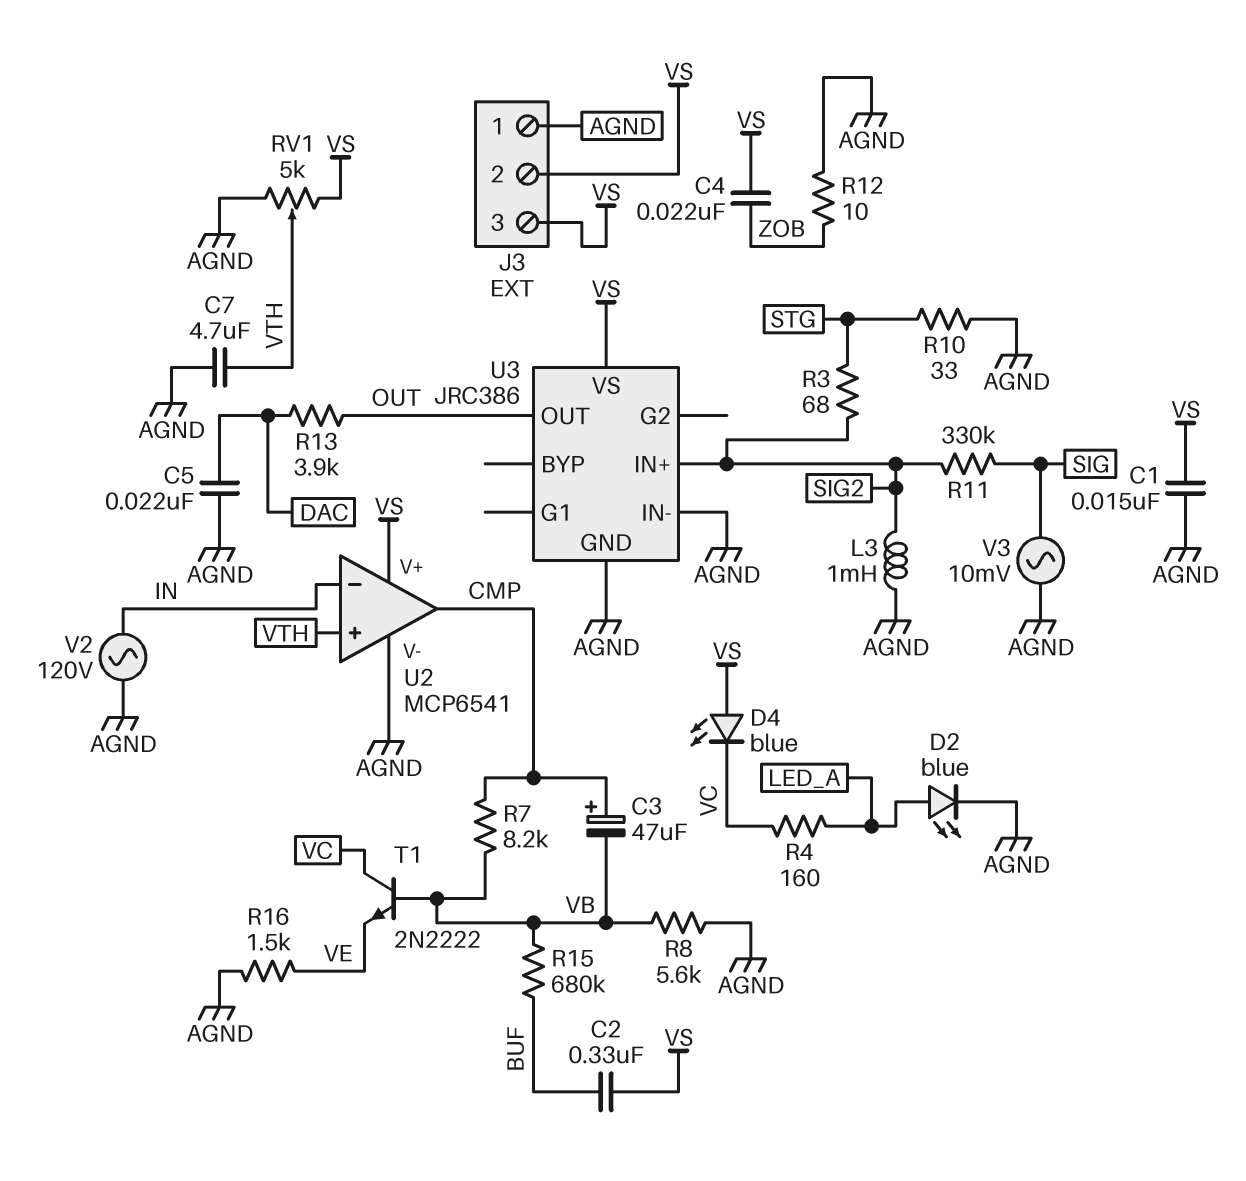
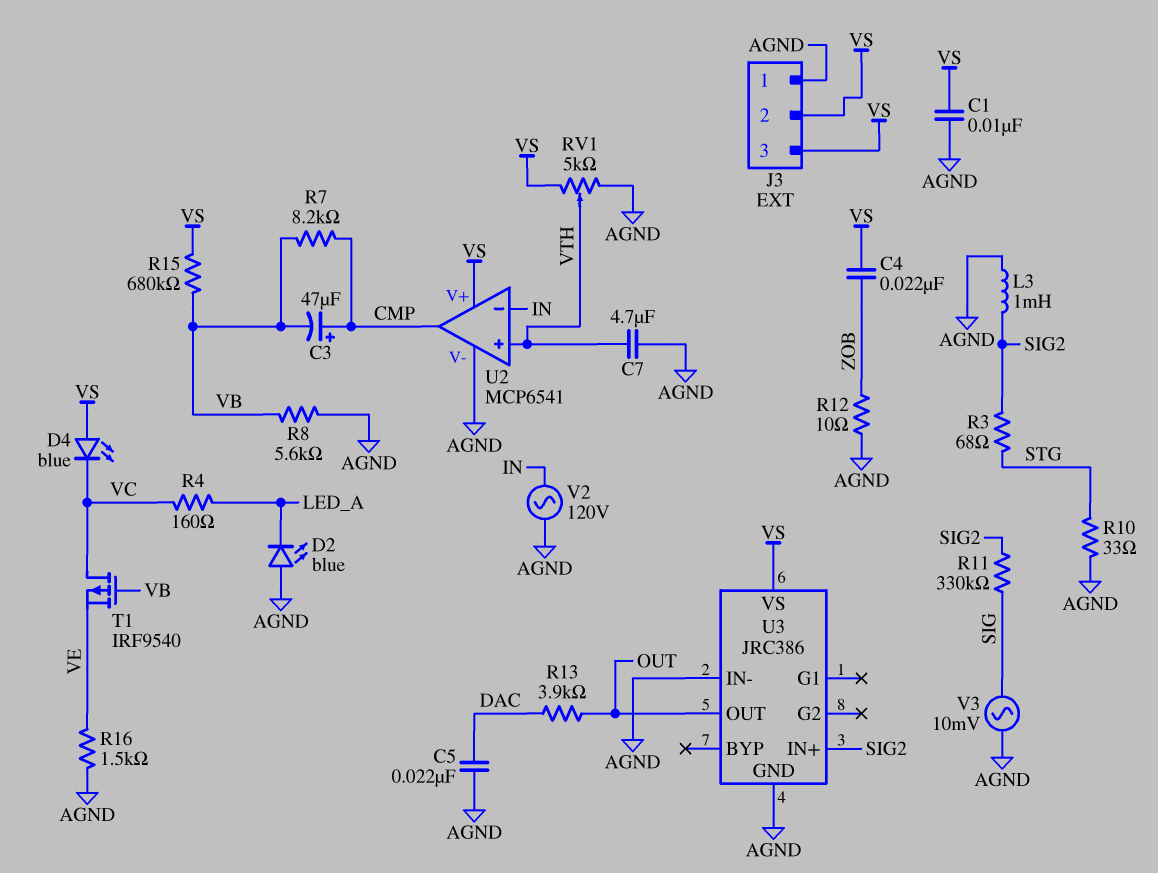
C1: 15nF (AGND, VS) -> 10nF (AGND, VS)
C2: 330nF (BUF, VS) -> none
D2: LED blue (A LED_A, K AGND) -> LED blue (A AGND, K LED_A)
R15: 680k (BUF, VB) -> 680k (VB, VS)
T1: NPN 2N2222 (B VB, C VC, E VE) -> PMOS IRF9540 (G VB, D VC, S VE)

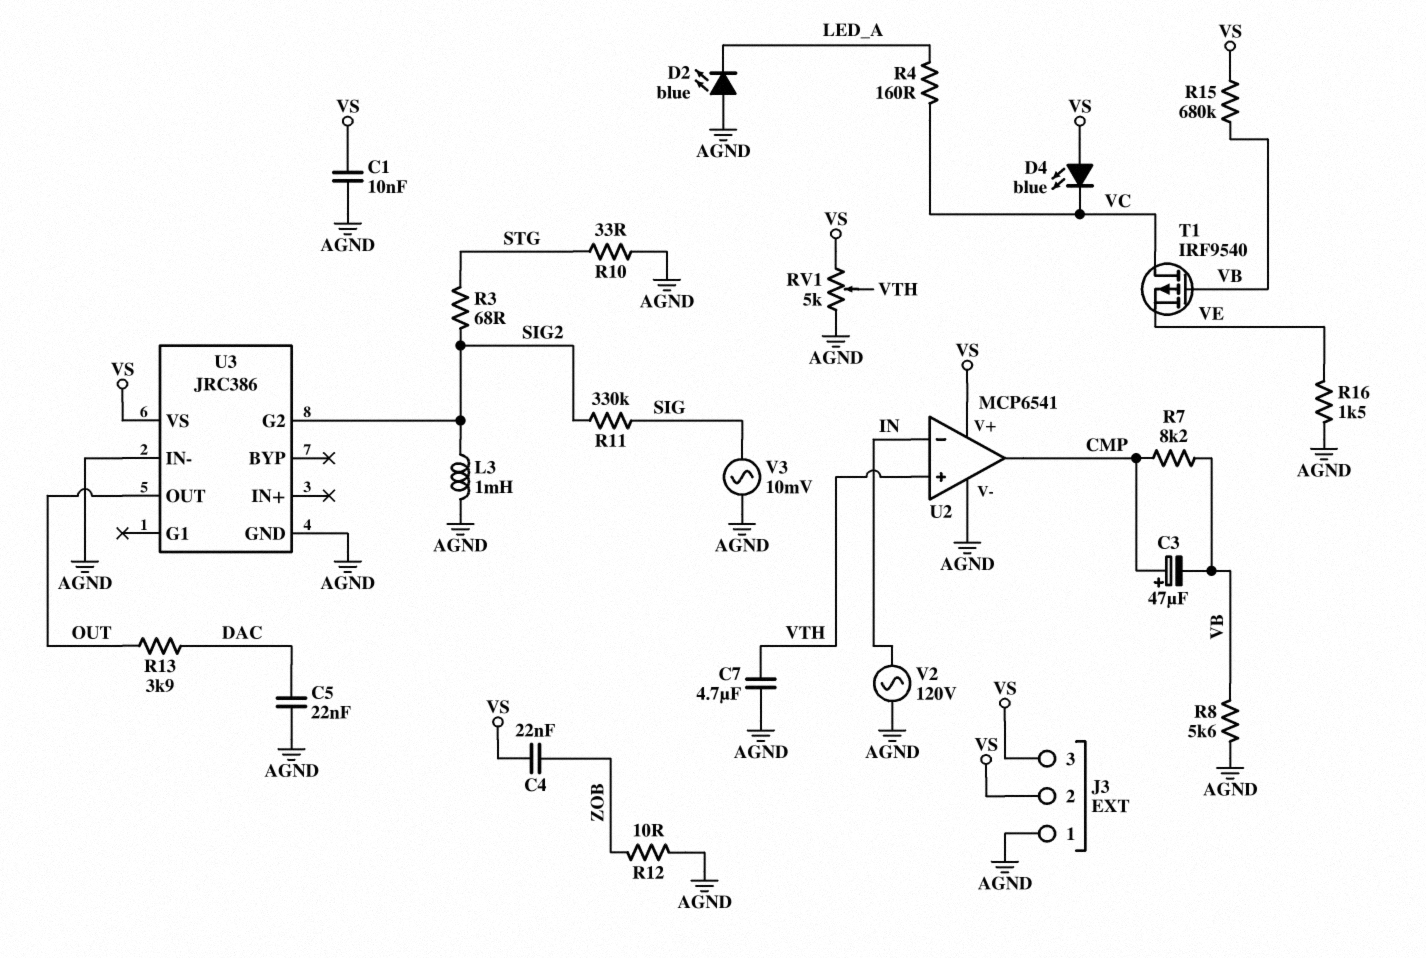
U3 pin G2: none -> SIG2
U3 pin IN+: SIG2 -> none

